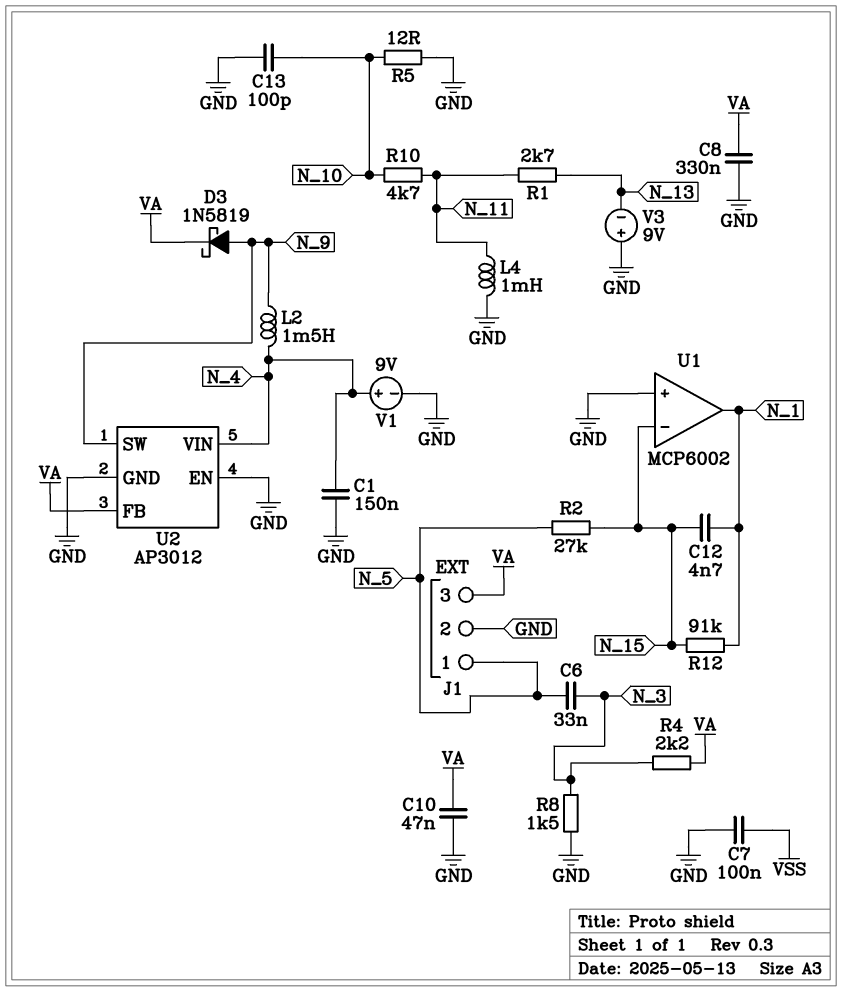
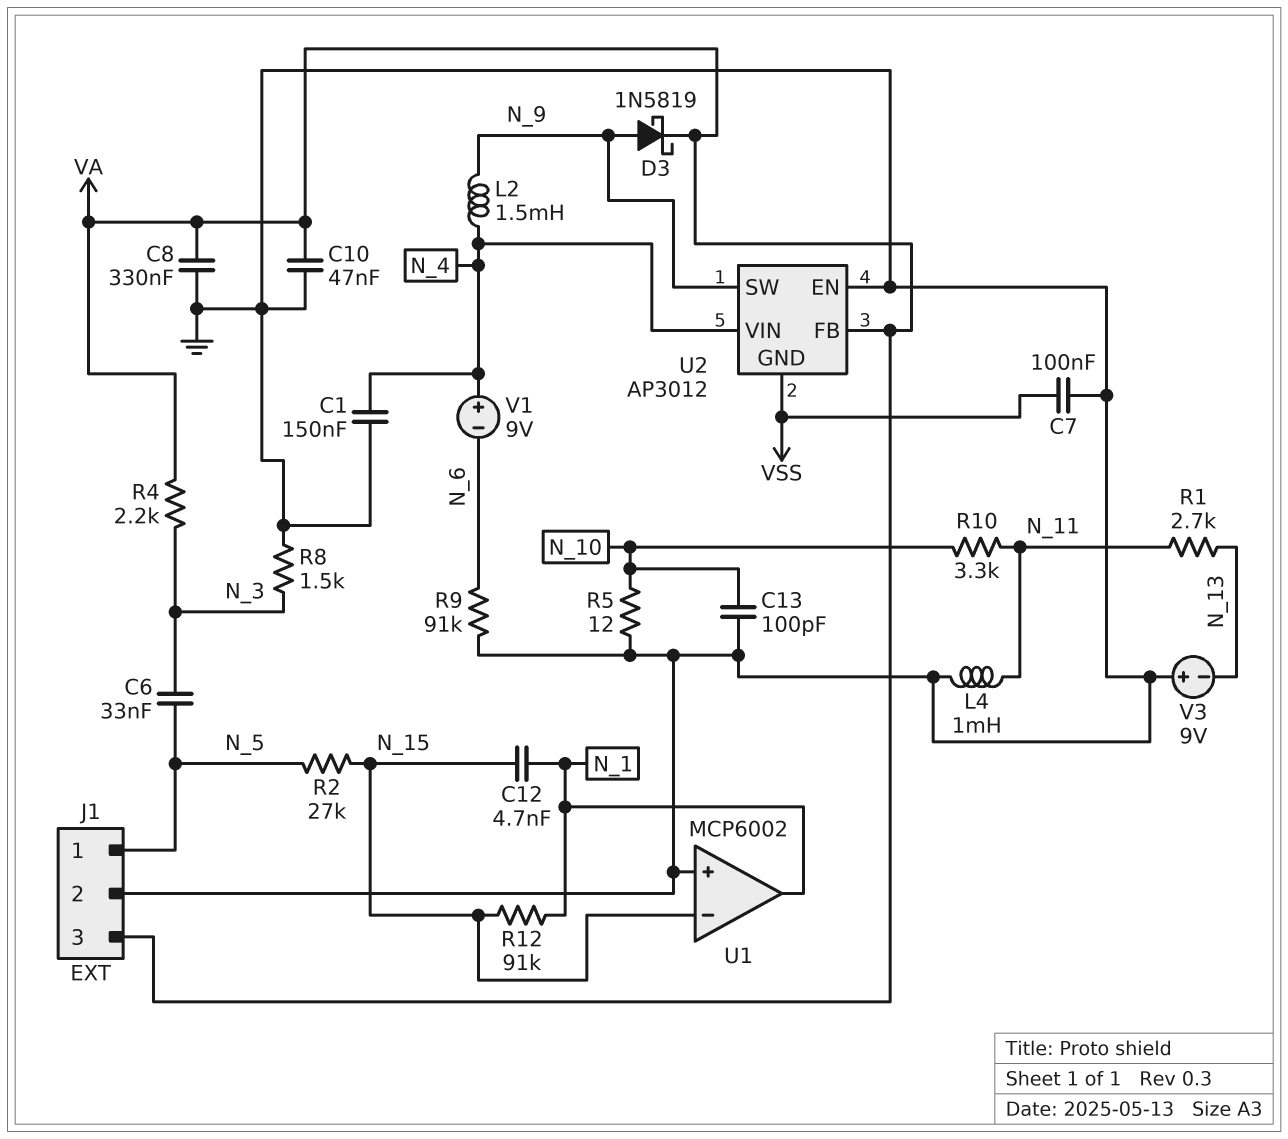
R9: none -> 91k (GND, N_6)
R10: 4.7k (N_10, N_11) -> 3.3k (N_10, N_11)
U2 pin GND: GND -> VSS
V1: 9V (plus N_4, minus GND) -> 9V (plus N_4, minus N_6)

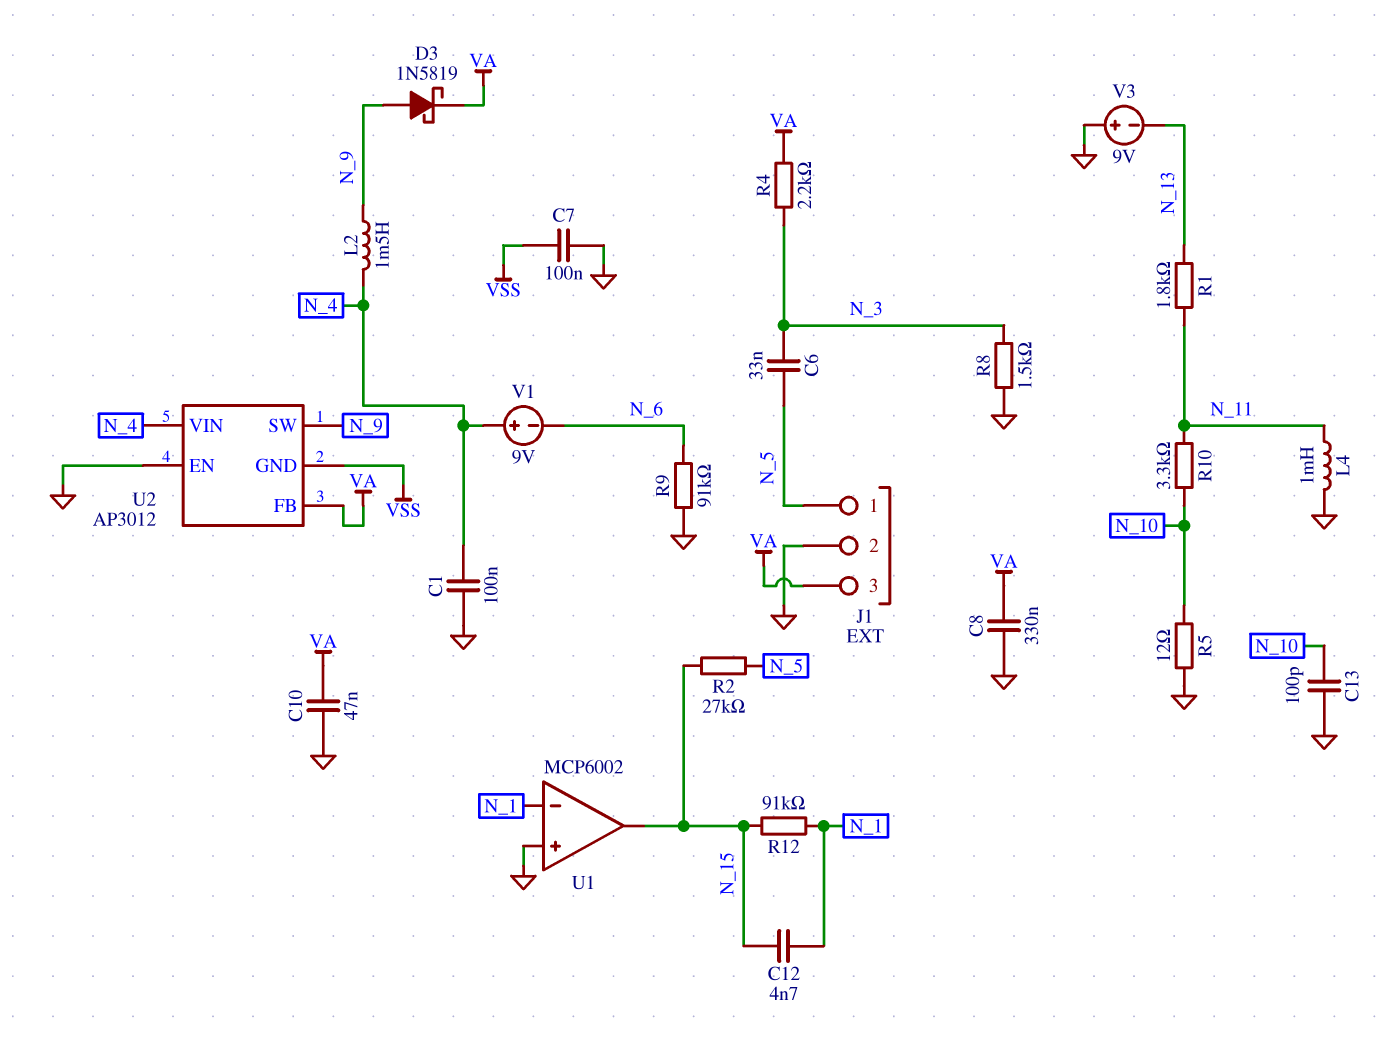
C1: 150nF (GND, N_4) -> 100nF (GND, N_4)
R1: 2.7k (N_11, N_13) -> 1.8k (N_11, N_13)
U1 pin in-: N_15 -> N_1
U1 pin out: N_1 -> N_15

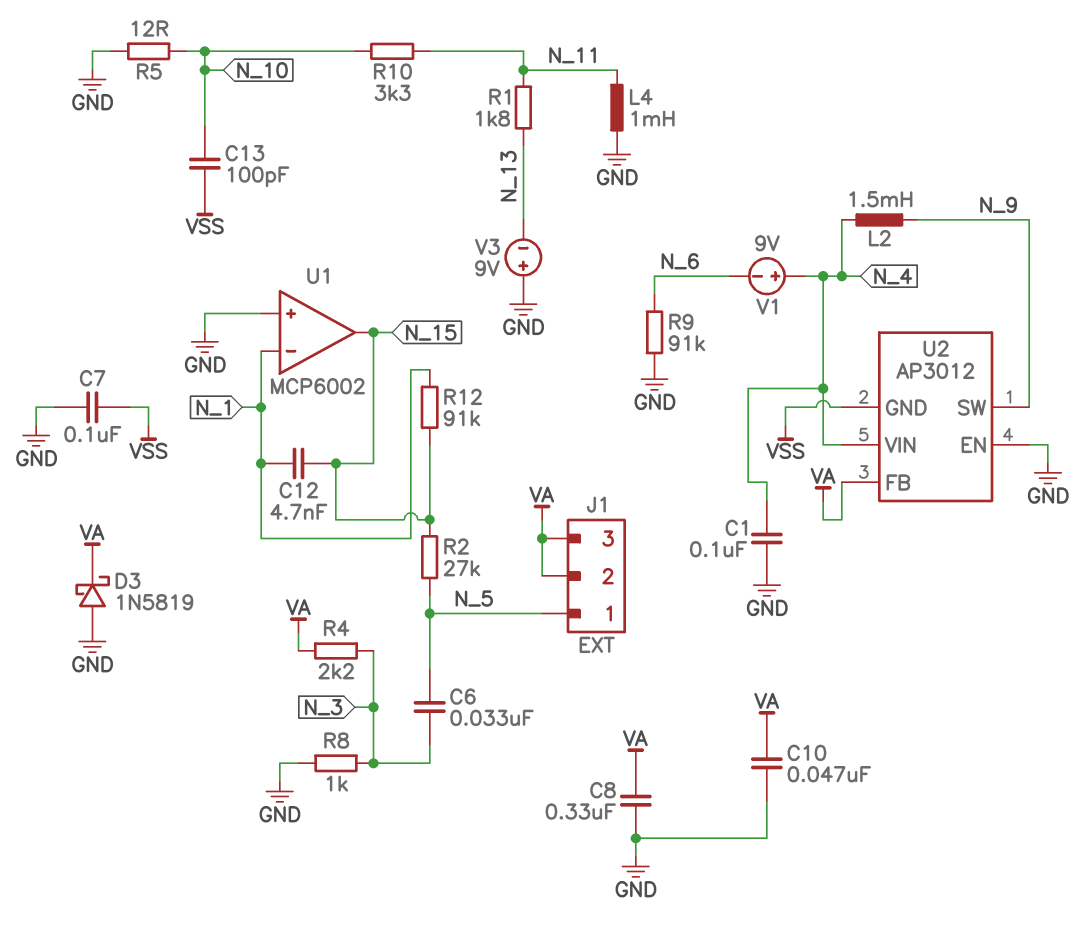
C13: 100pF (GND, N_10) -> 100pF (N_10, VSS)
D3: schottky 1N5819 (A N_9, K VA) -> schottky 1N5819 (A GND, K VA)
J1 pin 2: GND -> VA
R8: 1.5k (GND, N_3) -> 1k (GND, N_3)

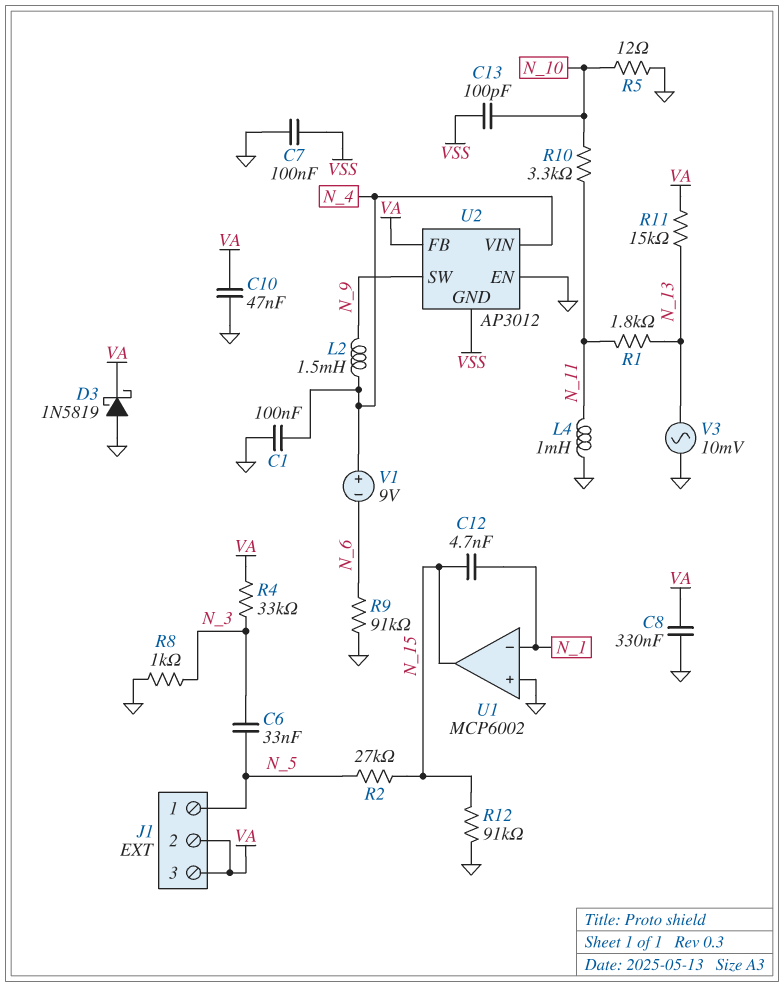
R4: 2.2k (N_3, VA) -> 33k (N_3, VA)
R11: none -> 15k (N_13, VA)
R12: 91k (N_1, N_15) -> 91k (GND, N_15)
V3: 9V (plus GND, minus N_13) -> AC 10mV (GND, N_13)

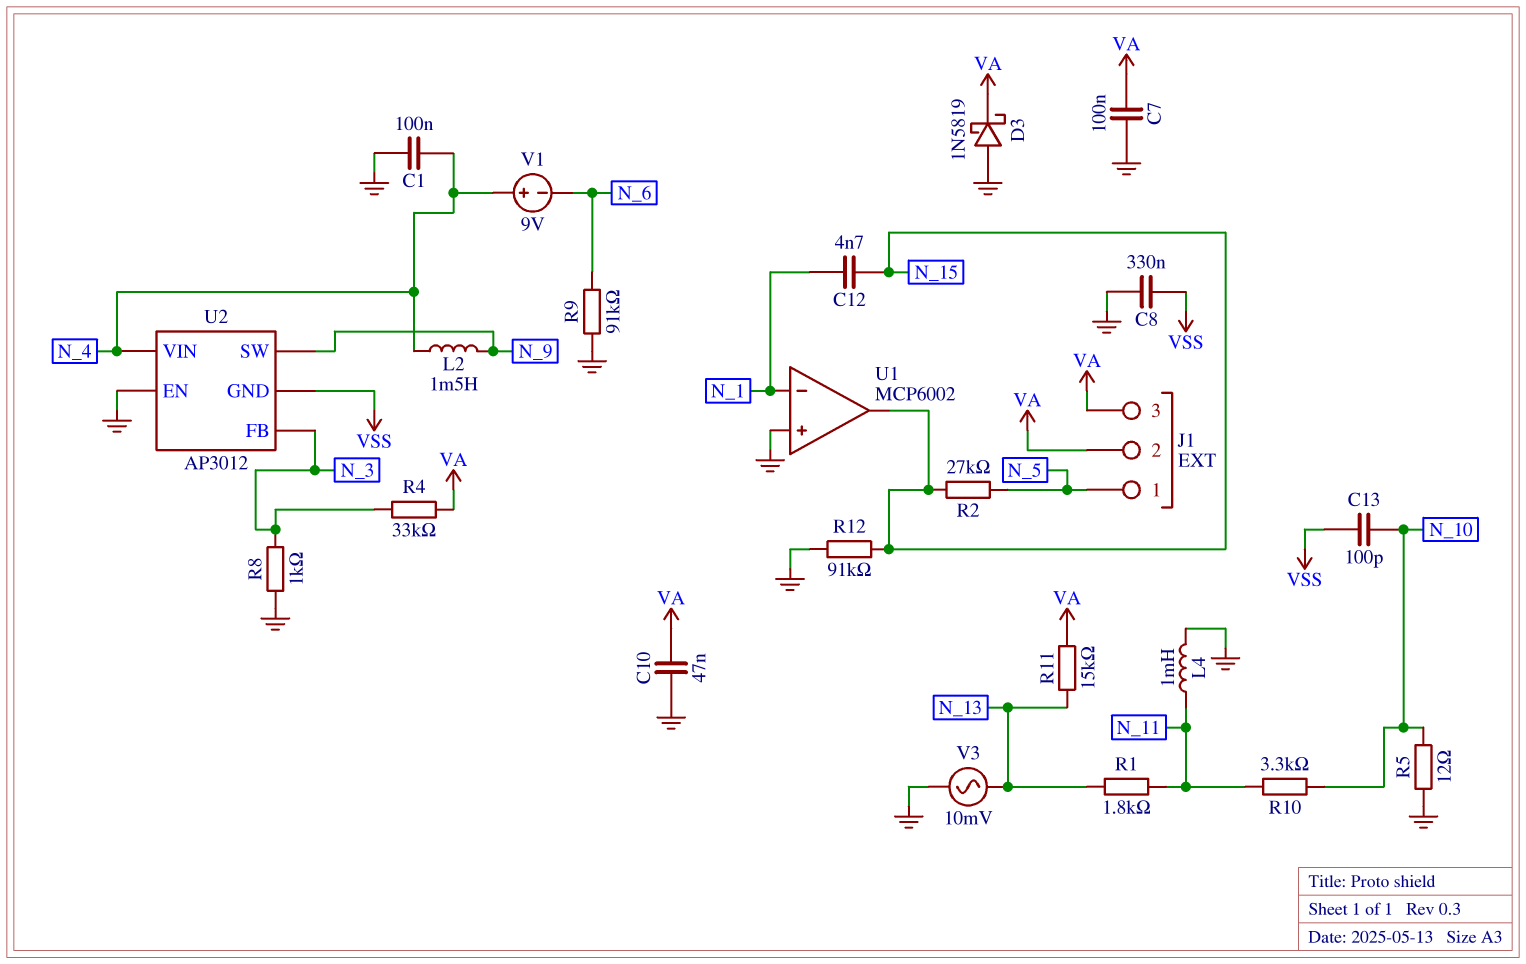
C6: 33nF (N_3, N_5) -> none
C7: 100nF (GND, VSS) -> 100nF (GND, VA)
C8: 330nF (GND, VA) -> 330nF (GND, VSS)
U2 pin FB: VA -> N_3

